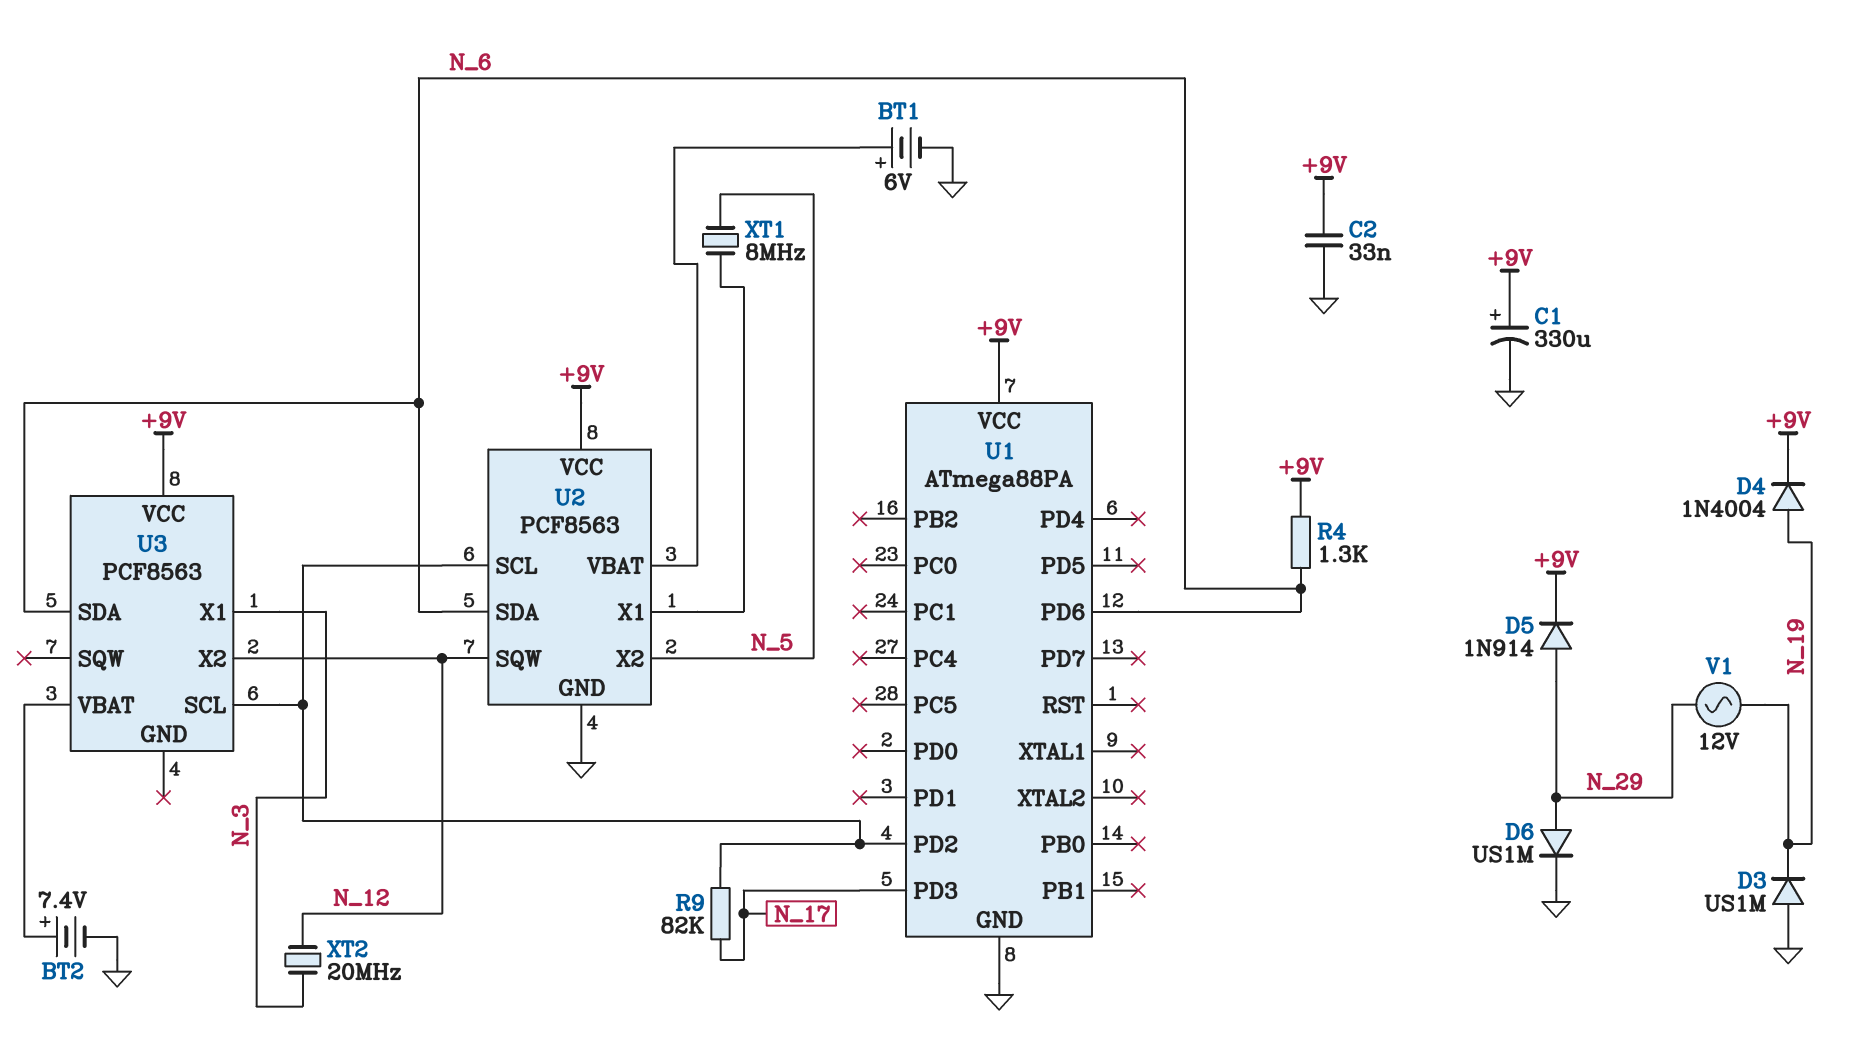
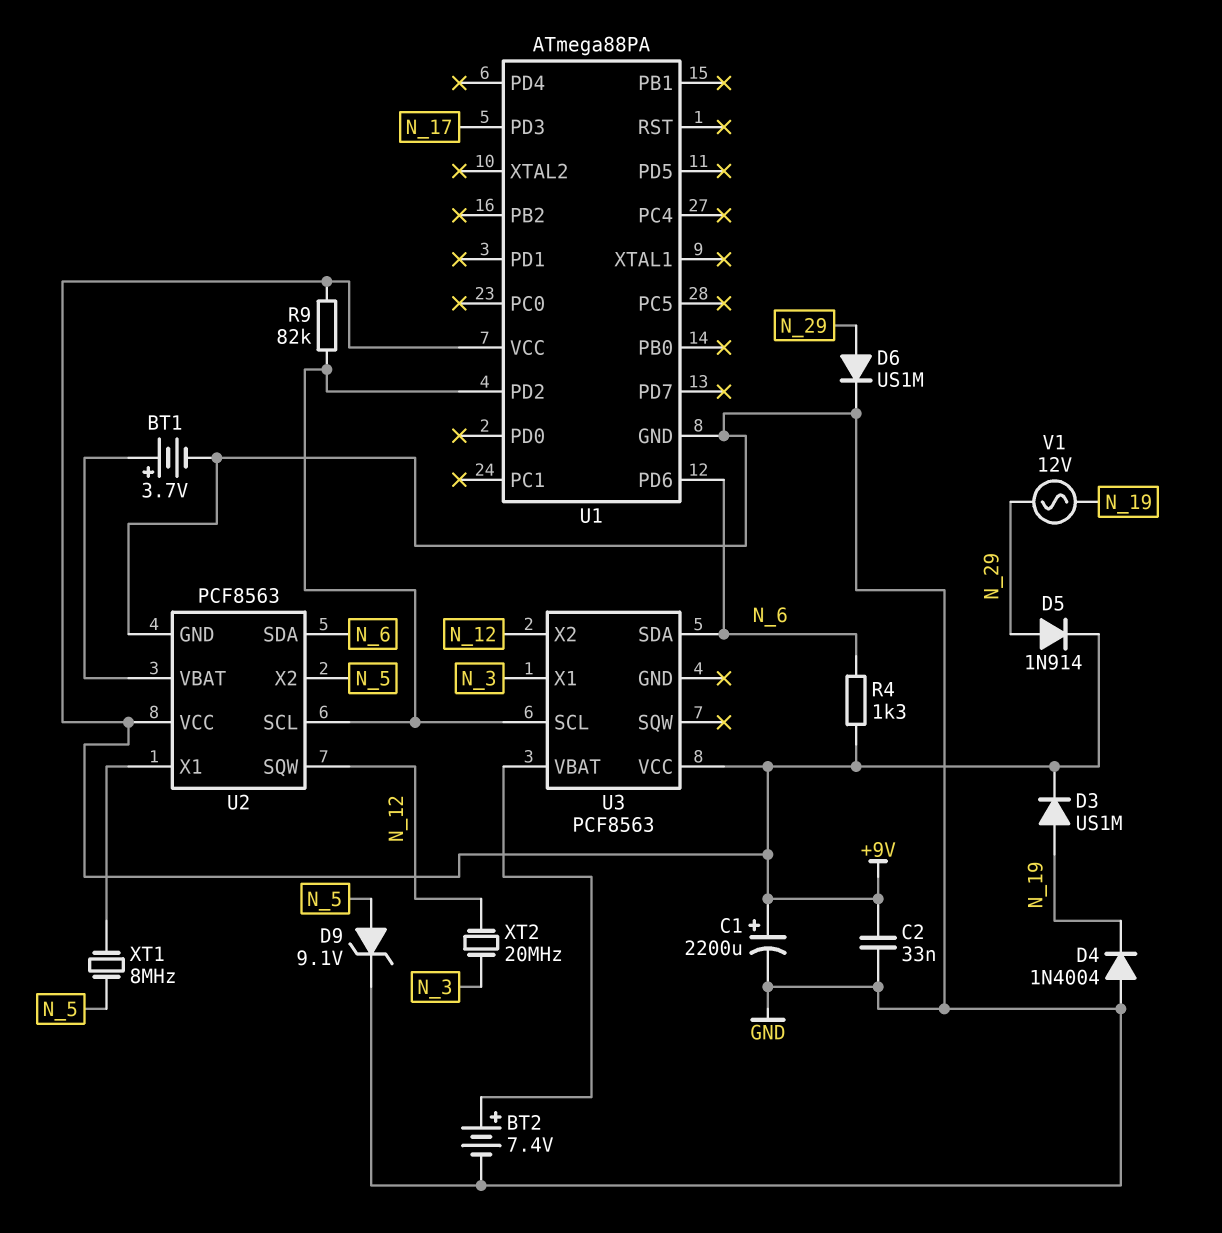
BT1: 6V (plus U2/VBAT, minus GND) -> 3.7V (plus U2/VBAT, minus GND)
C1: 330uF (plus +9V, minus GND) -> 2200uF (plus +9V, minus GND)
D3: diode US1M (A GND, K N_19) -> diode US1M (A N_19, K +9V)
D4: diode 1N4004 (A N_19, K +9V) -> diode 1N4004 (A GND, K N_19)
D9: none -> zener 9.1V (A N_5, K GND)
R9: 82k (N_17, U1/PD2) -> 82k (+9V, U1/PD2)

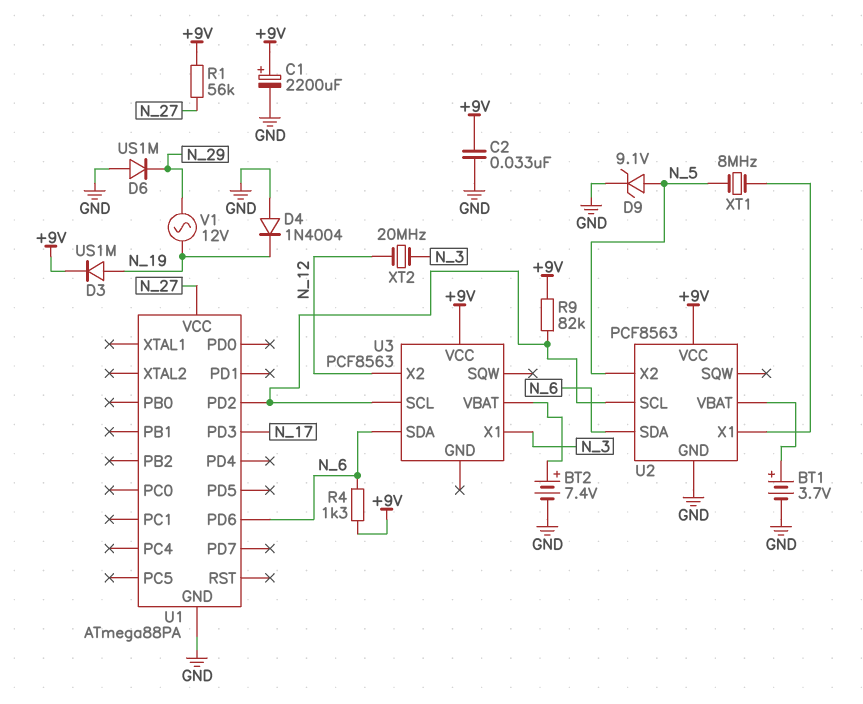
D5: diode 1N914 (A N_29, K +9V) -> none
D6: diode US1M (A N_29, K GND) -> diode US1M (A GND, K N_29)
R1: none -> 56k (+9V, N_27)
U1 pin VCC: +9V -> N_27
U2 pin SQW: N_12 -> none

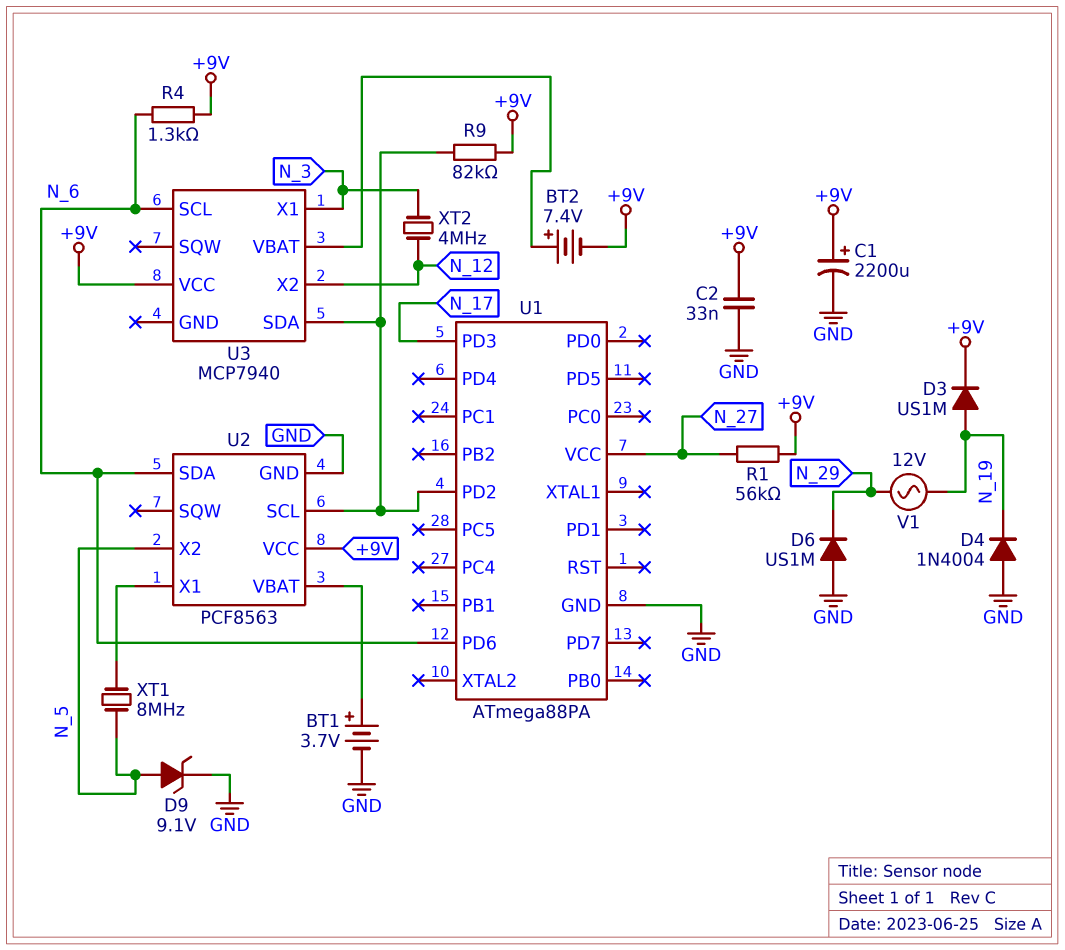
BT2: 7.4V (plus U3/VBAT, minus GND) -> 7.4V (plus U3/VBAT, minus +9V)
U3: PCF8563 -> MCP7940
U3 pin SCL: U1/PD2 -> N_6
U3 pin SDA: N_6 -> U1/PD2
XT2: 20MHz (N_3, N_12) -> 4MHz (N_3, N_12)

